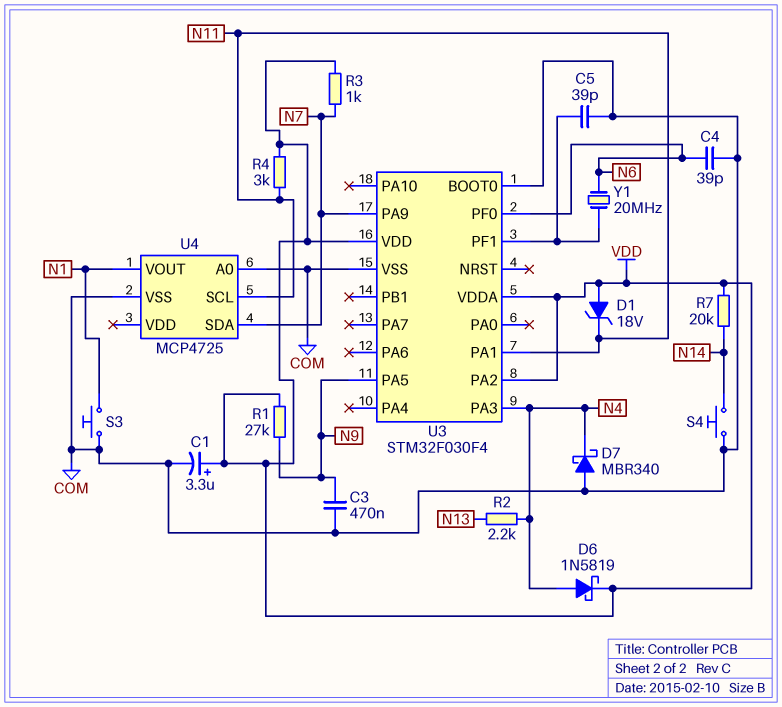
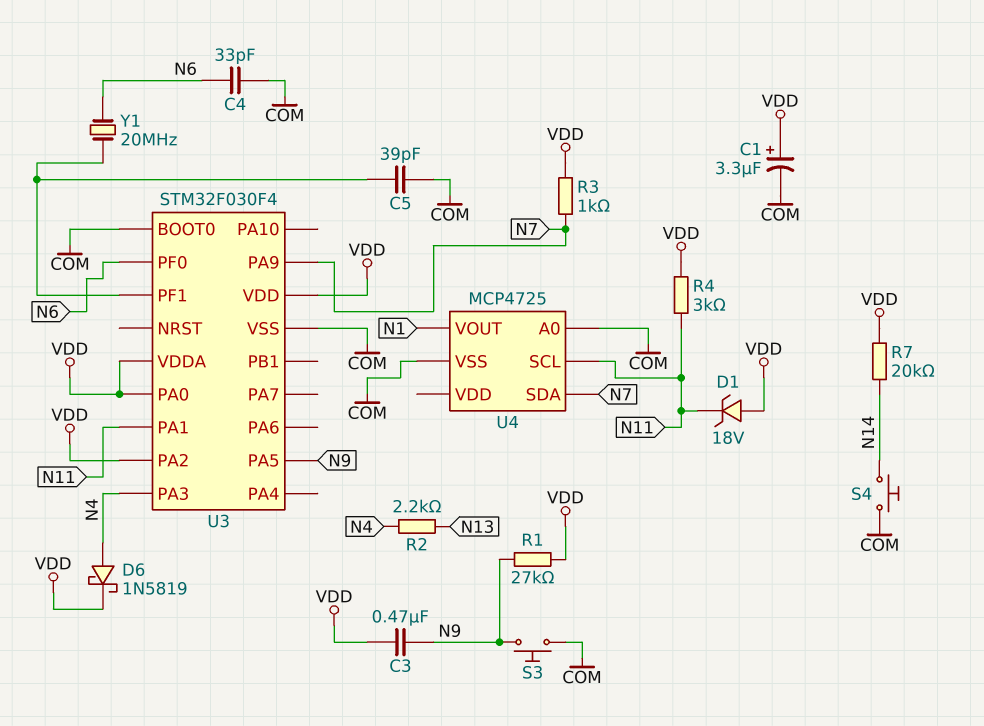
C3: 470nF (COM, N9) -> 470nF (N9, VDD)
C4: 39pF (COM, N6) -> 33pF (COM, N6)
D7: schottky MBR340 (A COM, K N4) -> none
S3: button (COM, N1) -> button (COM, N9)
U3 pin PA0: none -> VDD

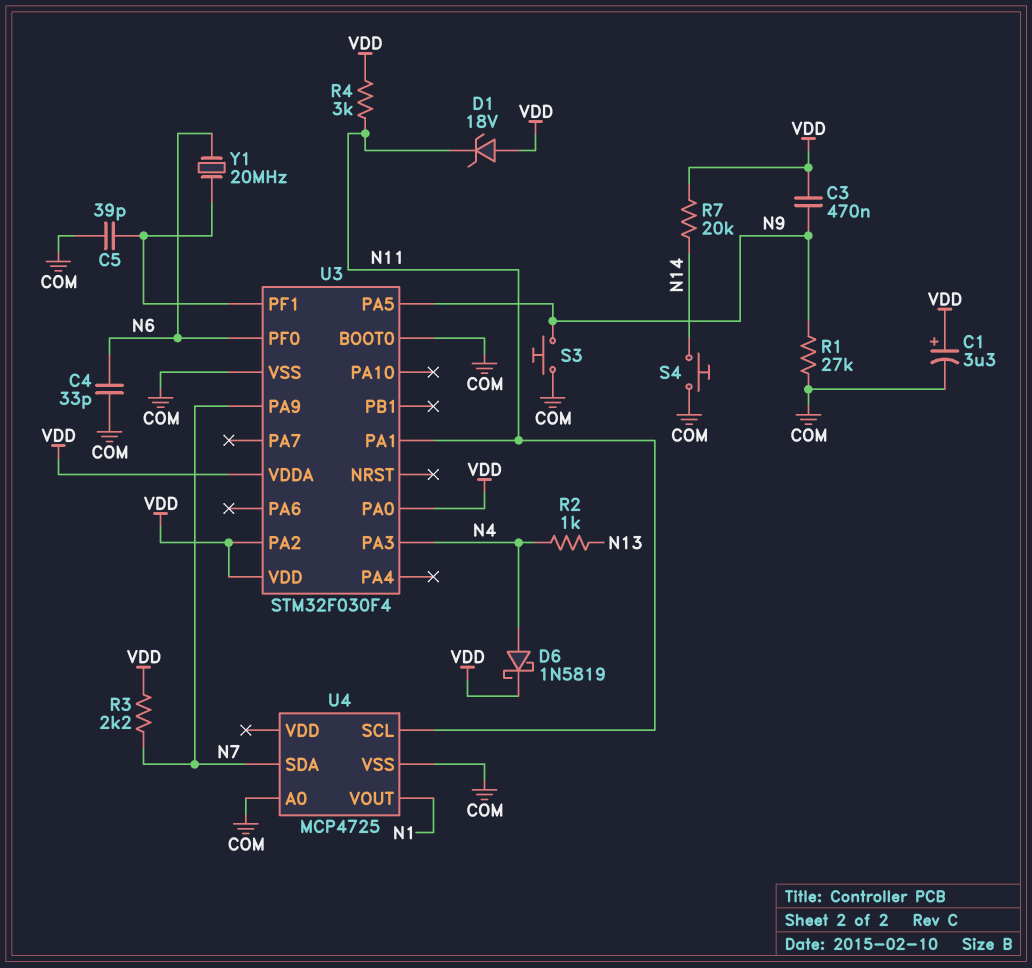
R1: 27k (N9, VDD) -> 27k (COM, N9)
R2: 2.2k (N4, N13) -> 1k (N4, N13)
R3: 1k (N7, VDD) -> 2.2k (N7, VDD)

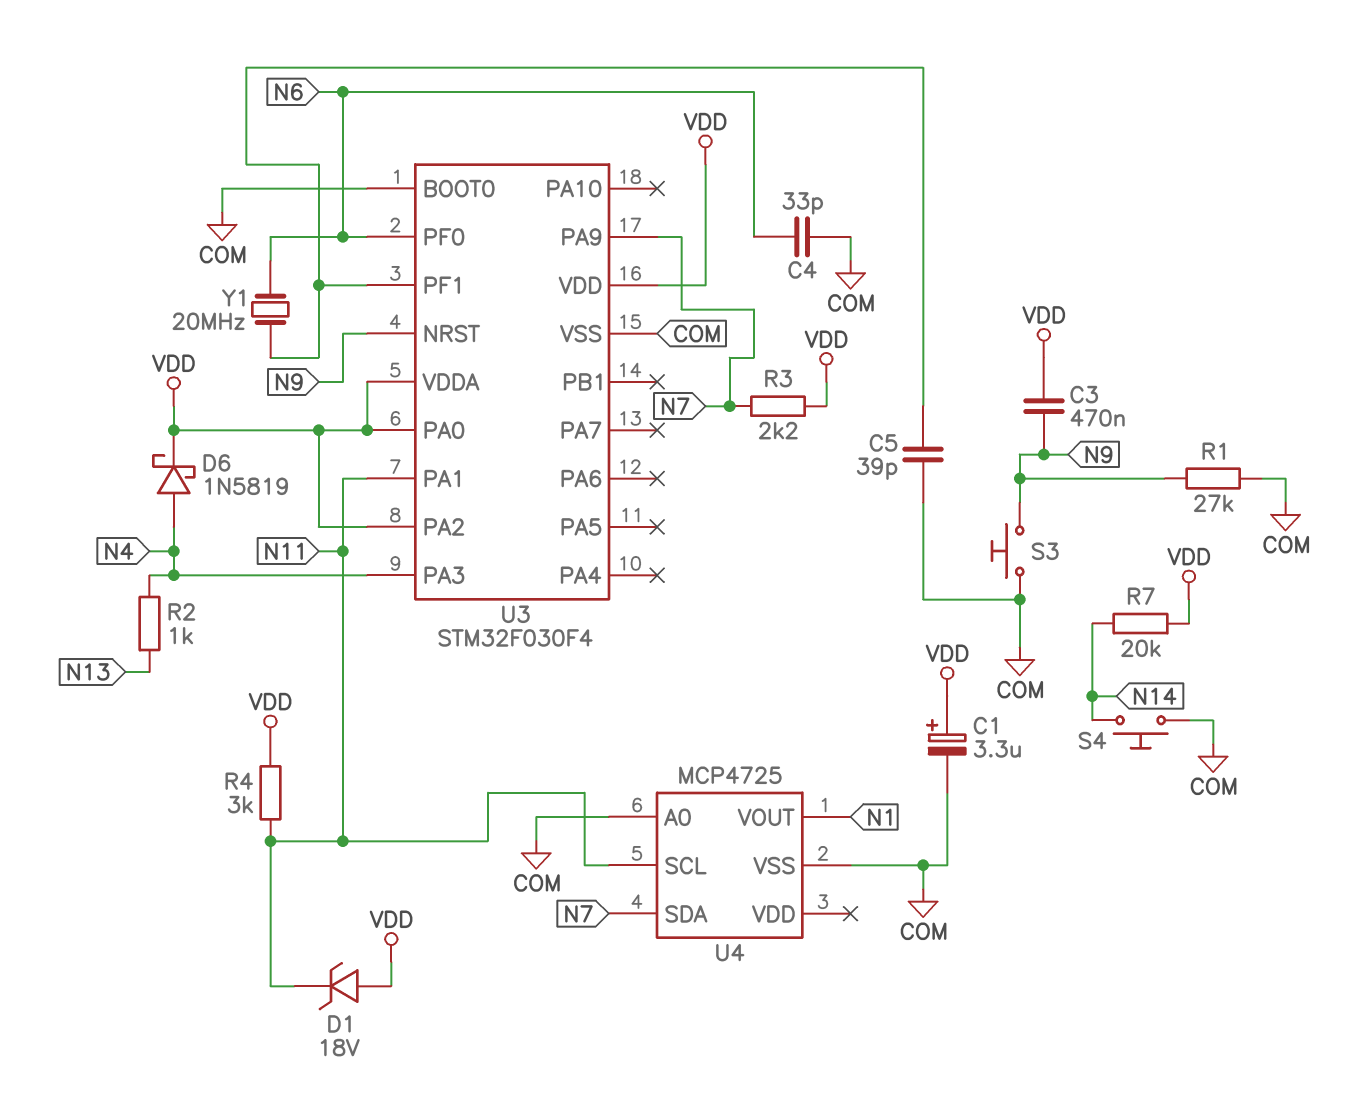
U3 pin NRST: none -> N9
U3 pin PA5: N9 -> none

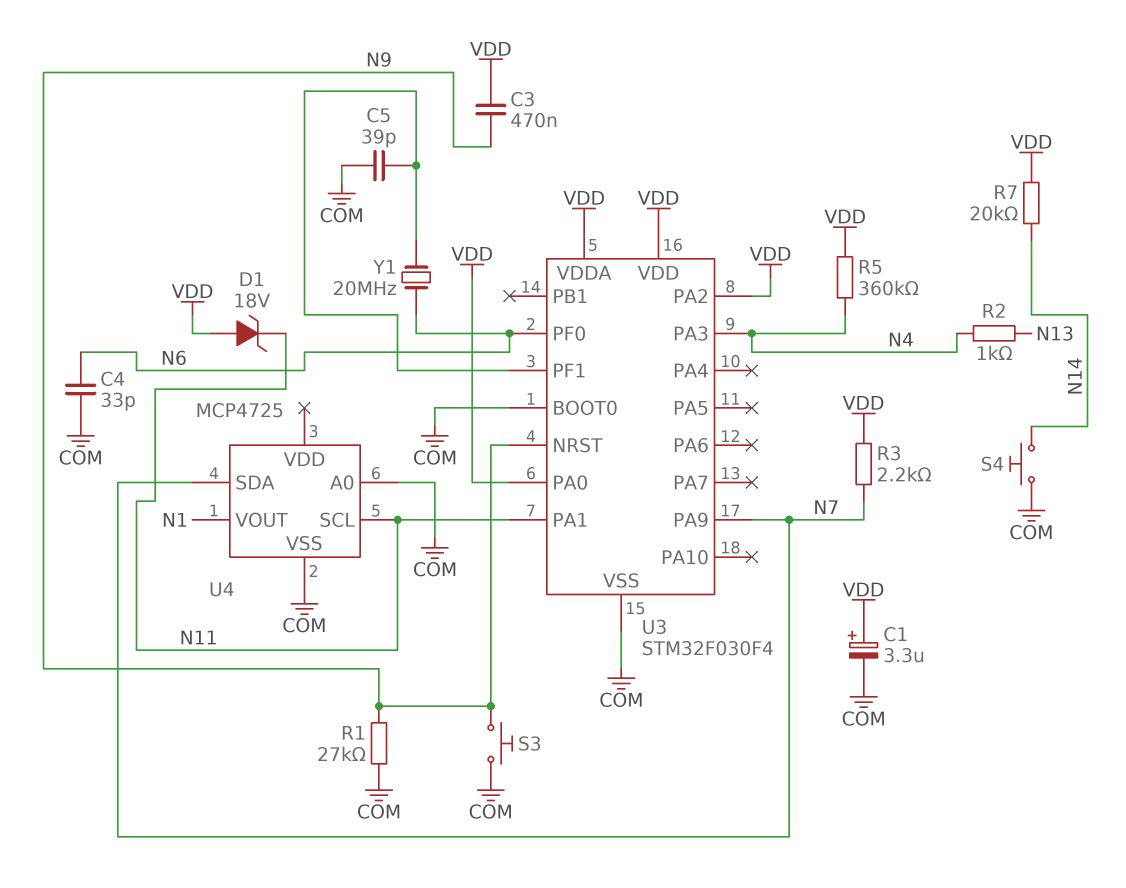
D6: schottky 1N5819 (A N4, K VDD) -> none
R4: 3k (N11, VDD) -> none
R5: none -> 360k (N4, VDD)

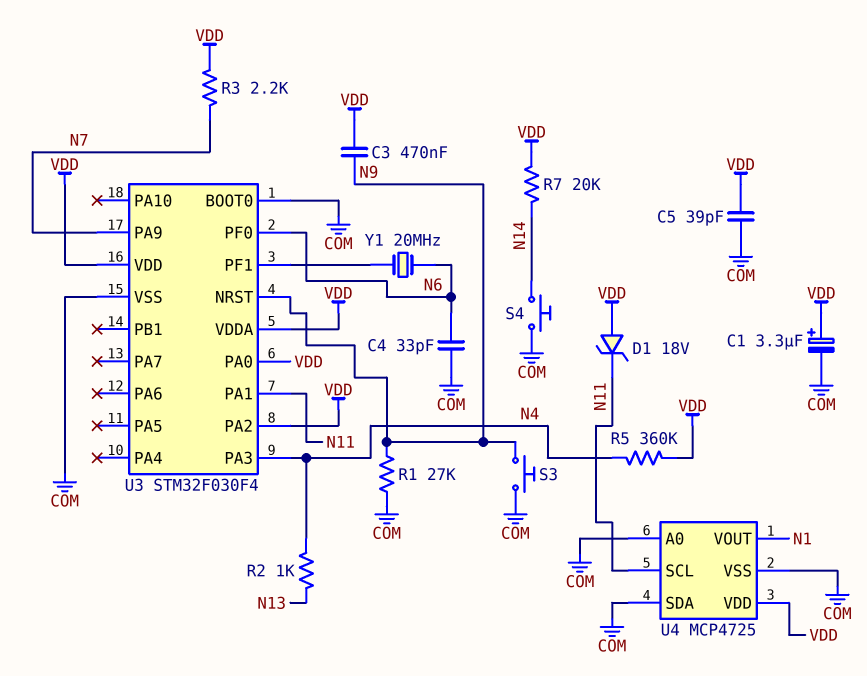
C5: 39pF (COM, U3/PF1) -> 39pF (COM, VDD)
U4 pin SDA: N7 -> COM
U4 pin VDD: none -> VDD

